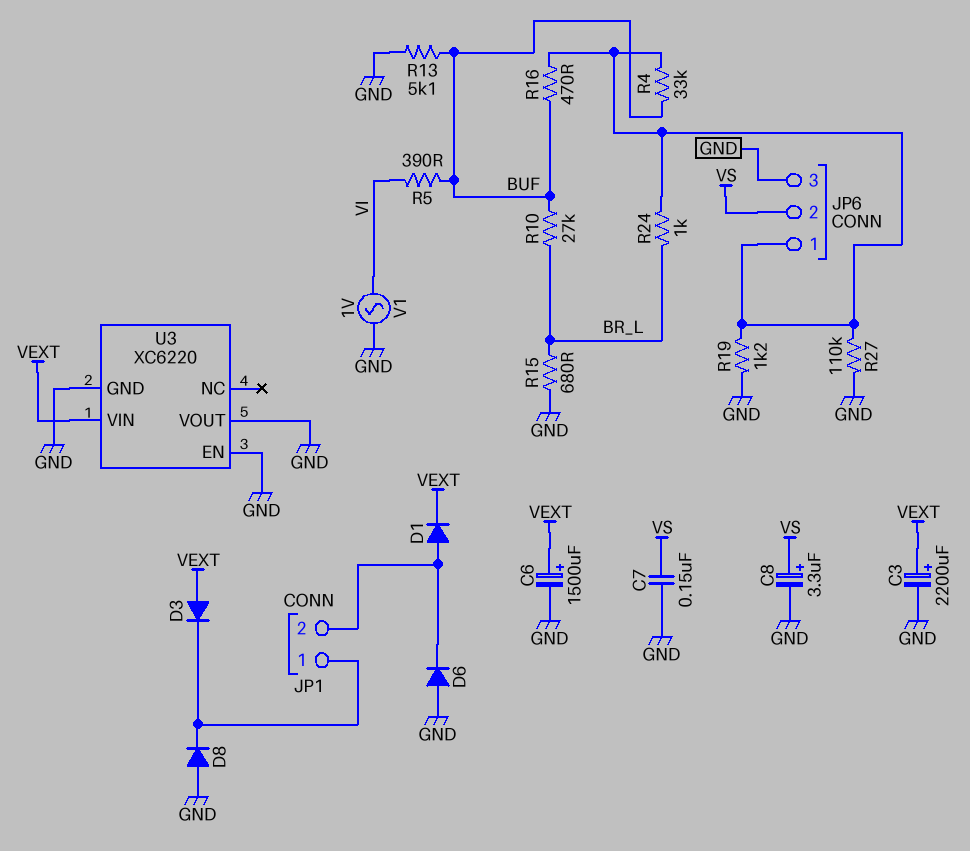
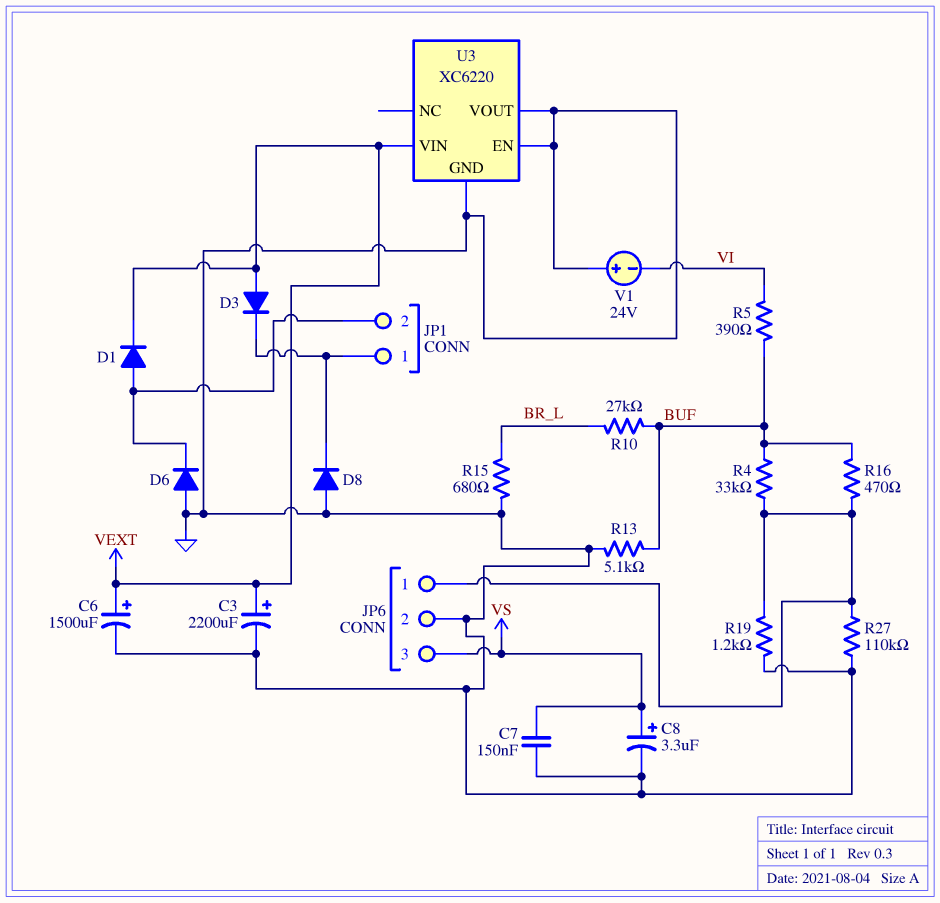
JP6 pin 2: VS -> GND
JP6 pin 3: GND -> VS
R24: 1k (BR_L, JP6/1) -> none
V1: AC 1V (GND, VI) -> 24V (plus GND, minus VI)

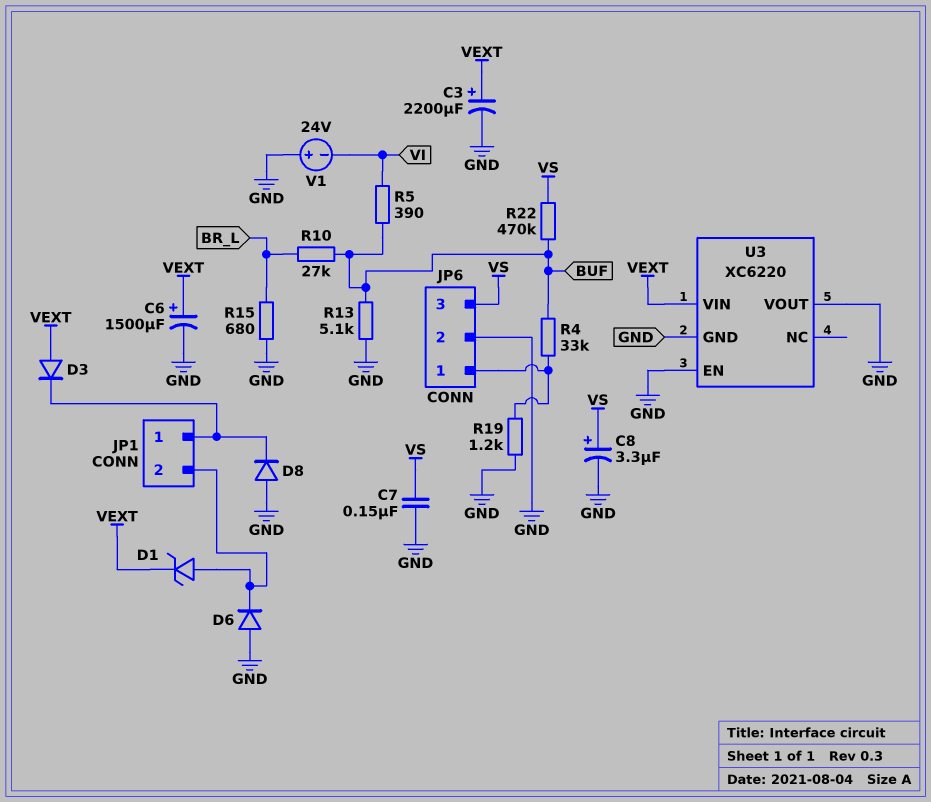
D1: diode (A JP1/2, K VEXT) -> zener (A JP1/2, K VEXT)
R16: 470 (BUF, JP6/1) -> none
R22: none -> 470k (BUF, VS)
R27: 110k (GND, JP6/1) -> none

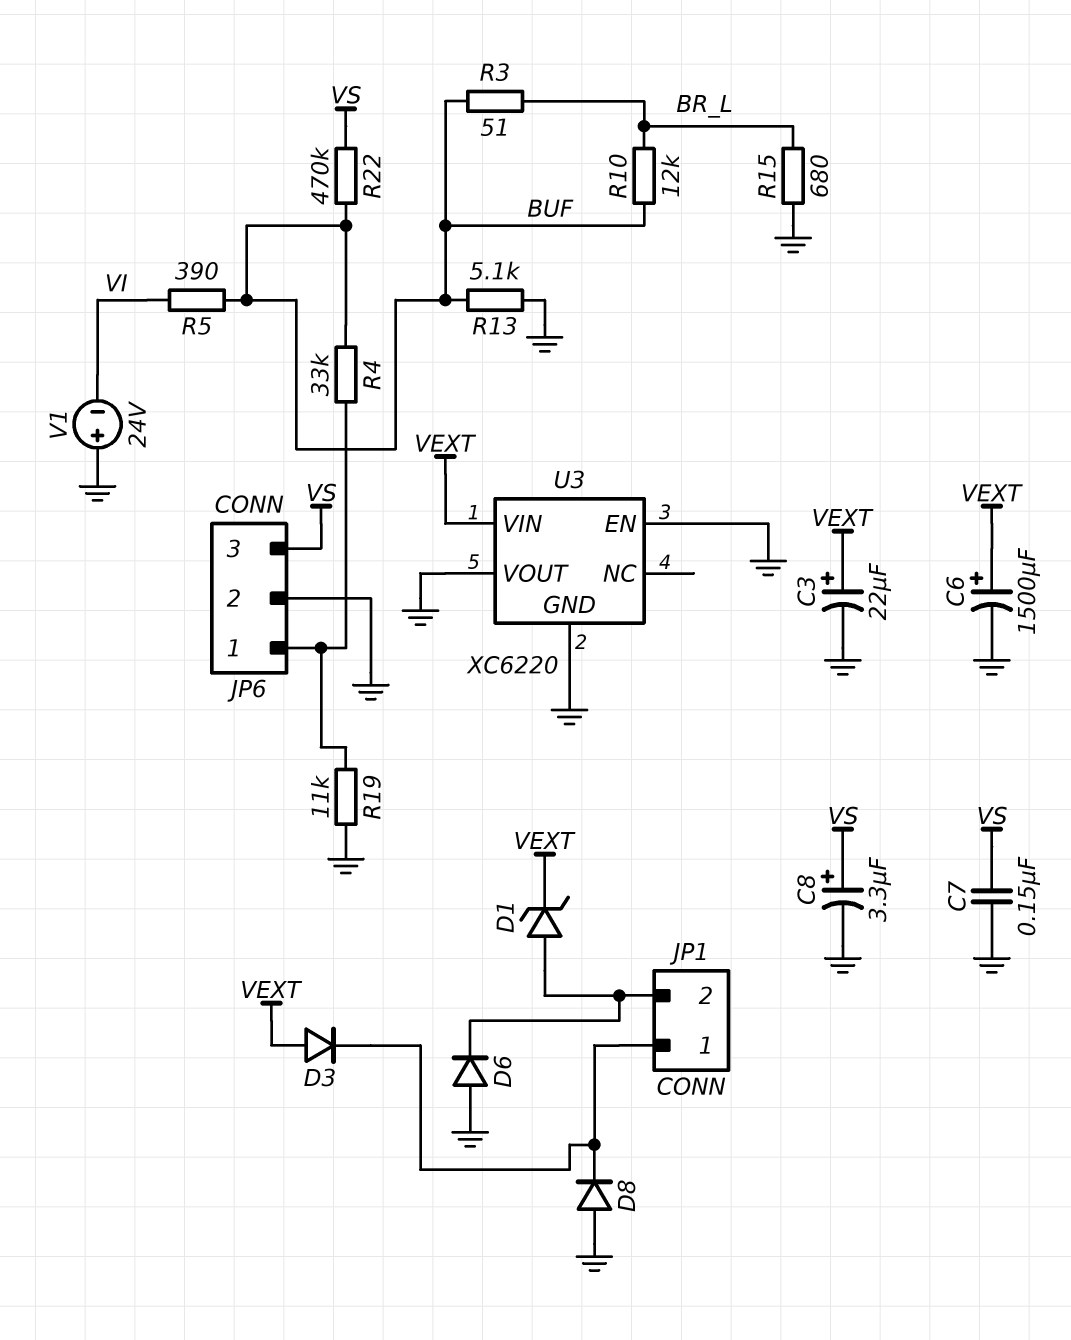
C3: 2200uF (plus VEXT, minus GND) -> 22uF (plus VEXT, minus GND)
R3: none -> 51 (BR_L, BUF)
R10: 27k (BR_L, BUF) -> 12k (BR_L, BUF)
R19: 1.2k (GND, JP6/1) -> 11k (GND, JP6/1)

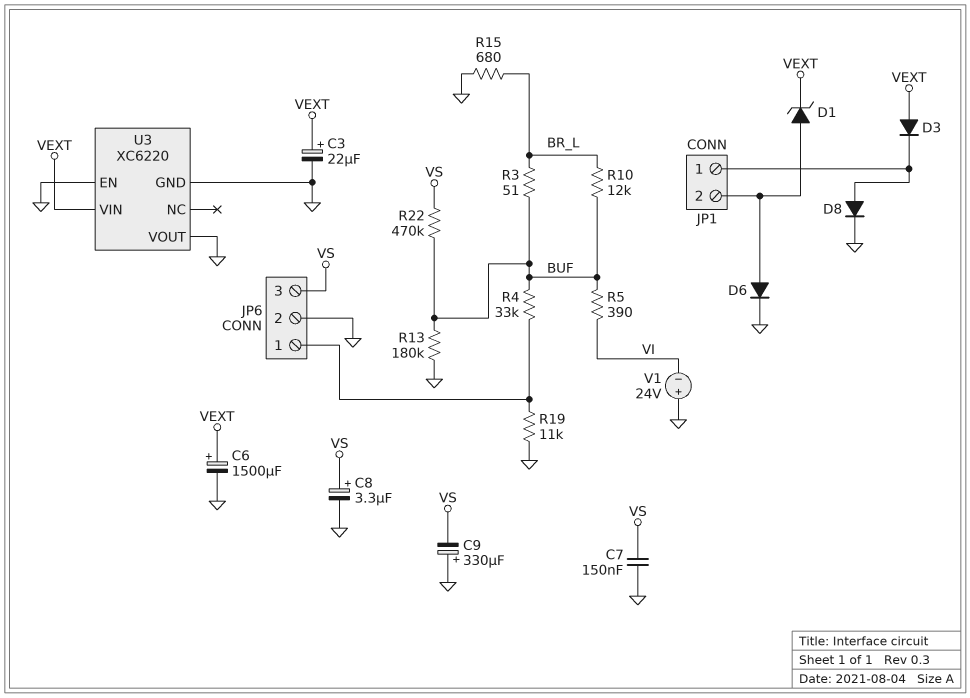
C9: none -> 330uF (plus GND, minus VS)
D6: diode (A GND, K JP1/2) -> diode (A JP1/2, K GND)
D8: diode (A GND, K JP1/1) -> diode (A JP1/1, K GND)
R13: 5.1k (BUF, GND) -> 180k (BUF, GND)

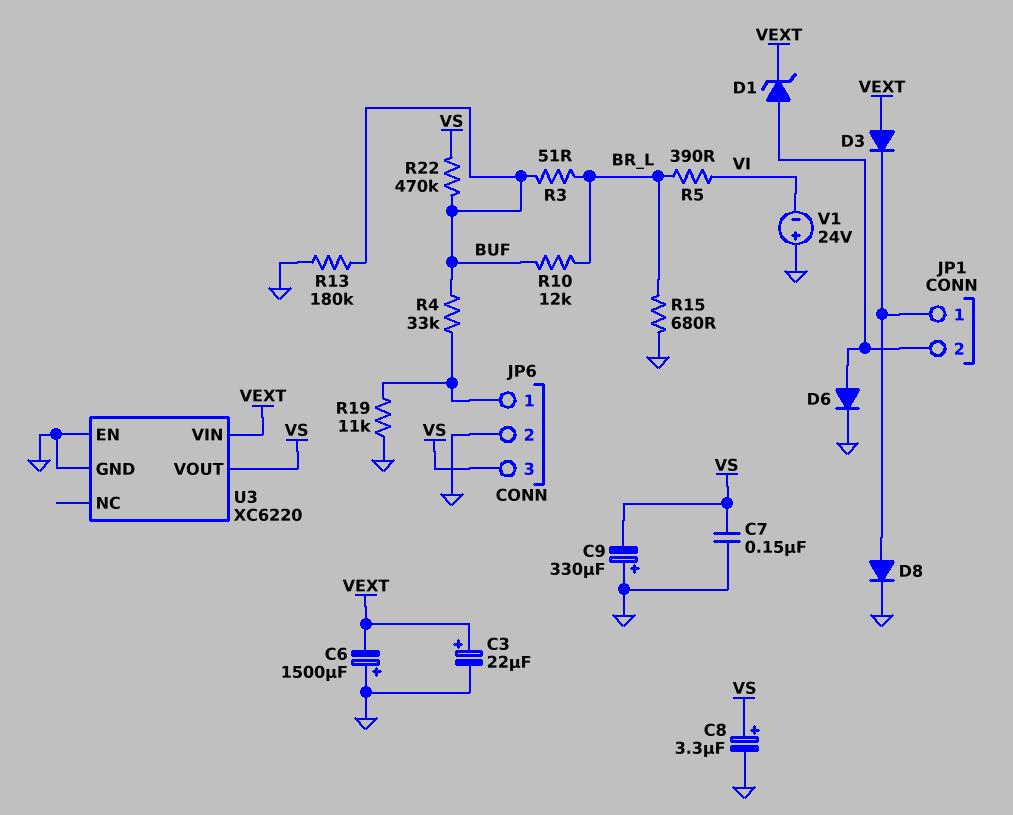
C6: 1500uF (plus VEXT, minus GND) -> 1500uF (plus GND, minus VEXT)
R5: 390 (BUF, VI) -> 390 (BR_L, VI)
U3 pin VOUT: GND -> VS

